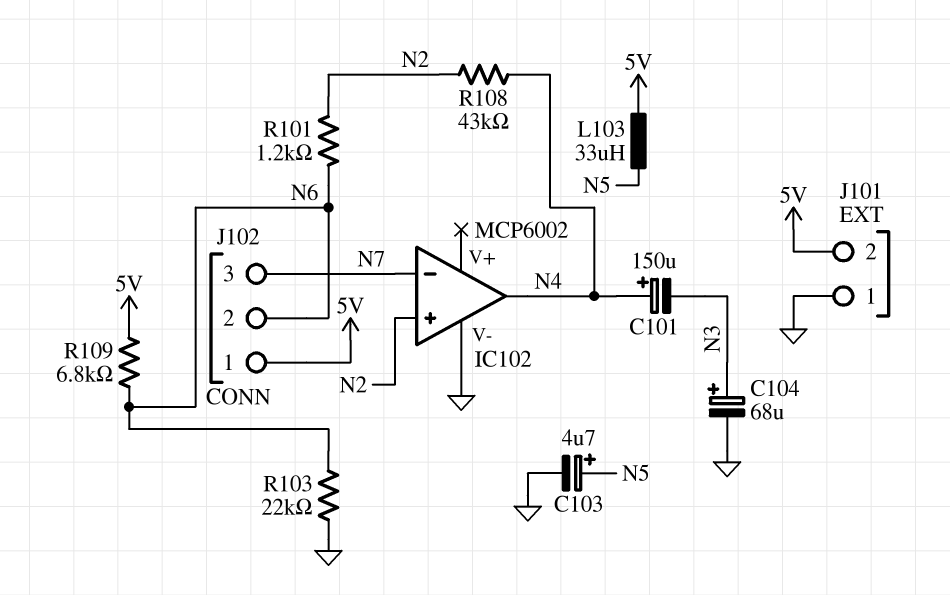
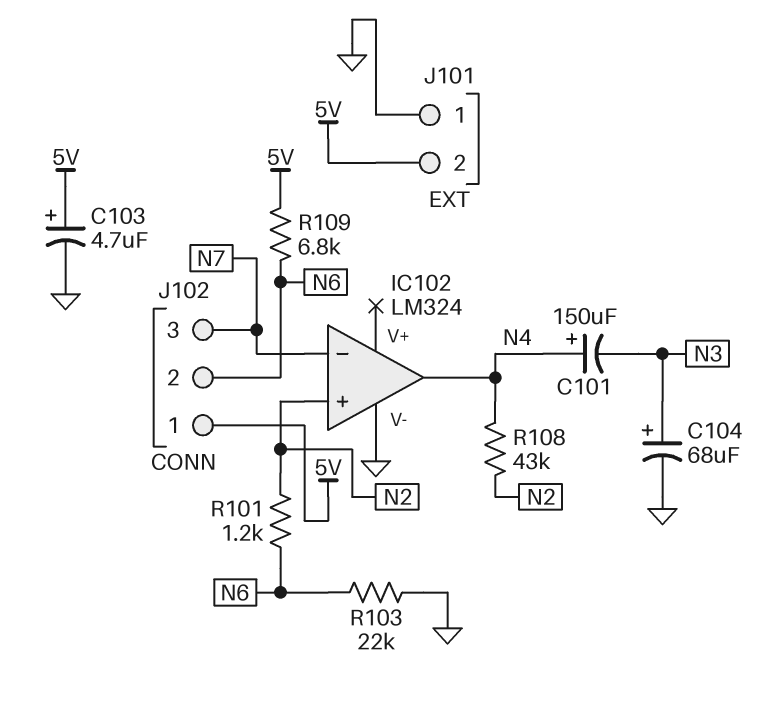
C103: 4.7uF (plus N5, minus GND) -> 4.7uF (plus 5V, minus GND)
IC102: MCP6002 -> LM324
L103: 33uH (5V, N5) -> none

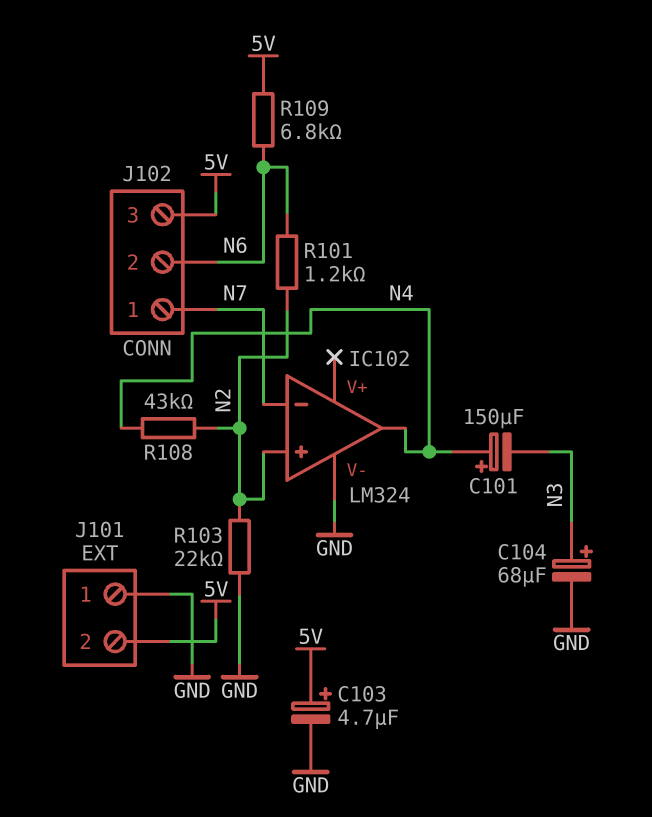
J102 pin 1: 5V -> N7
J102 pin 3: N7 -> 5V
R103: 22k (GND, N6) -> 22k (GND, N2)

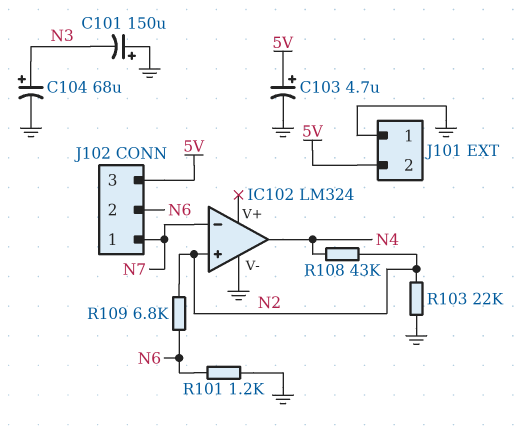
C101: 150uF (plus N4, minus N3) -> 150uF (plus GND, minus N3)
R101: 1.2k (N2, N6) -> 1.2k (GND, N6)
R109: 6.8k (5V, N6) -> 6.8k (N2, N6)

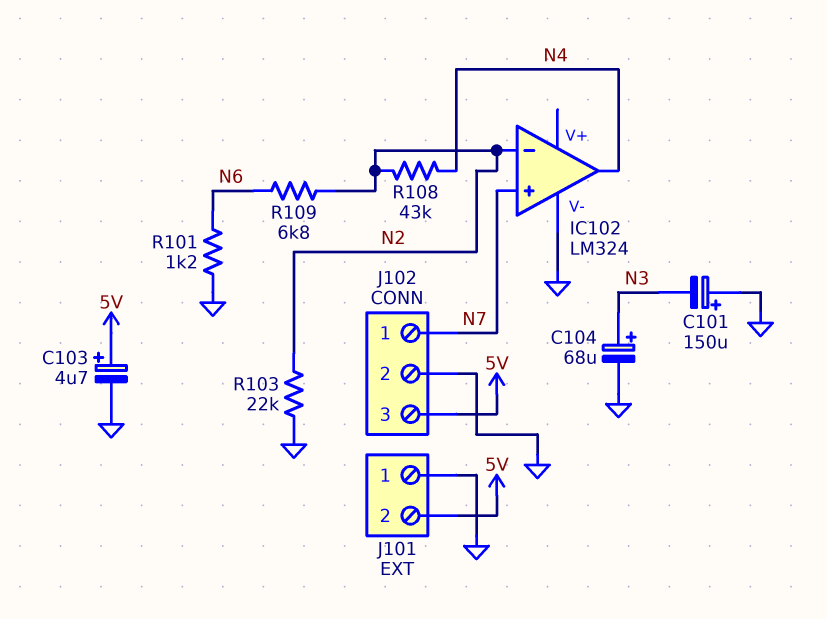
IC102 pin in+: N2 -> N7
IC102 pin in-: N7 -> N2
J102 pin 2: N6 -> GND

